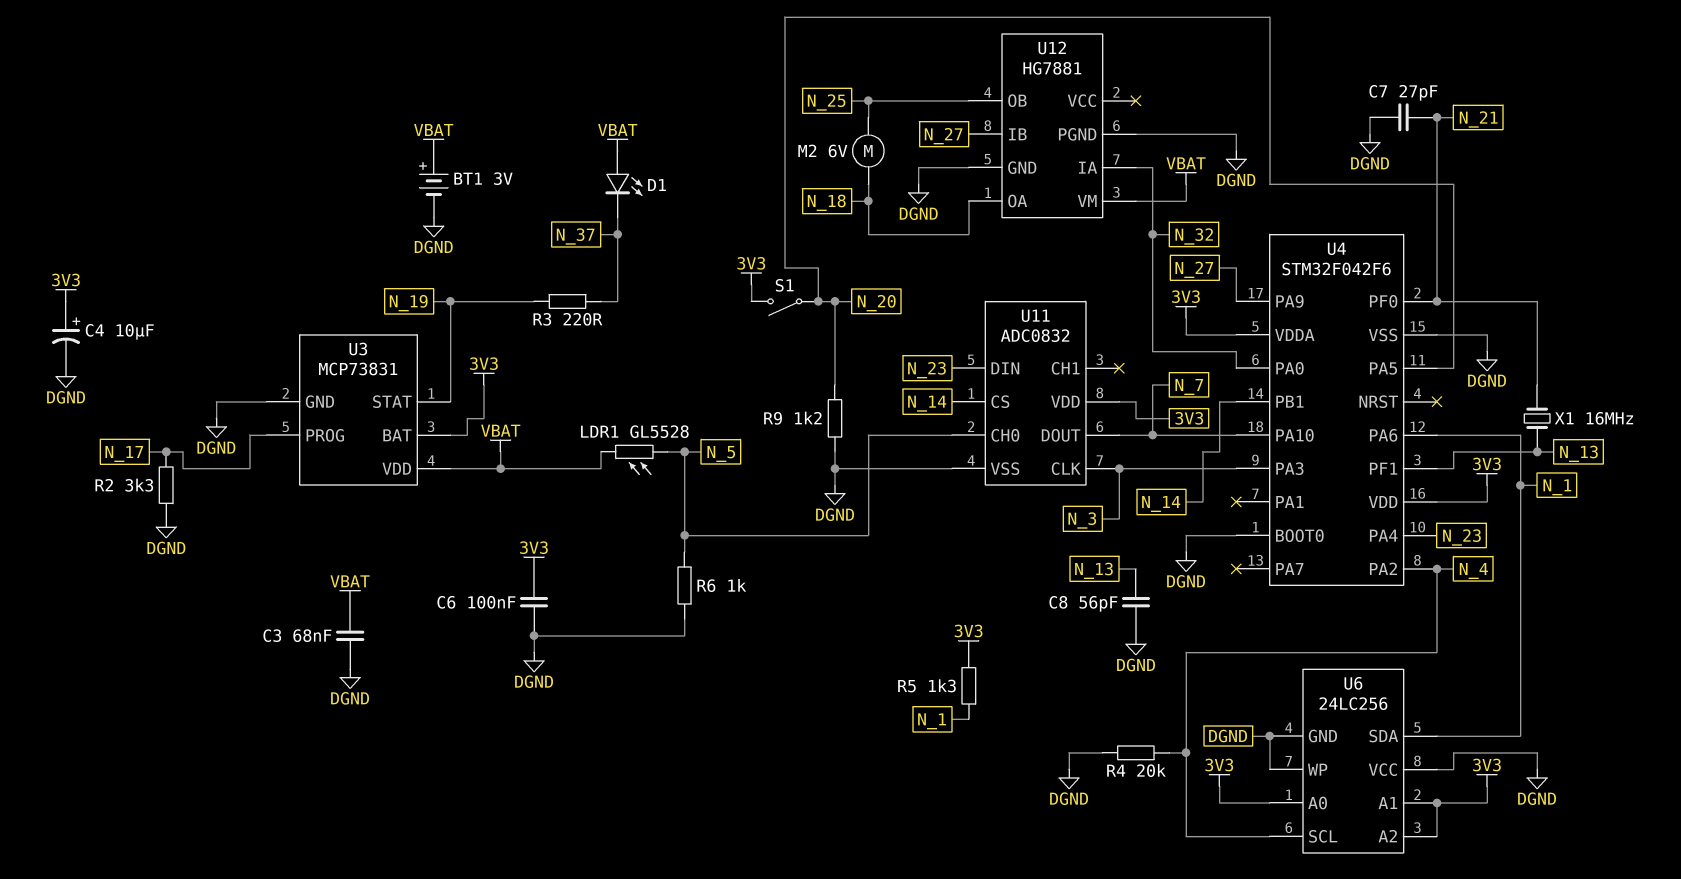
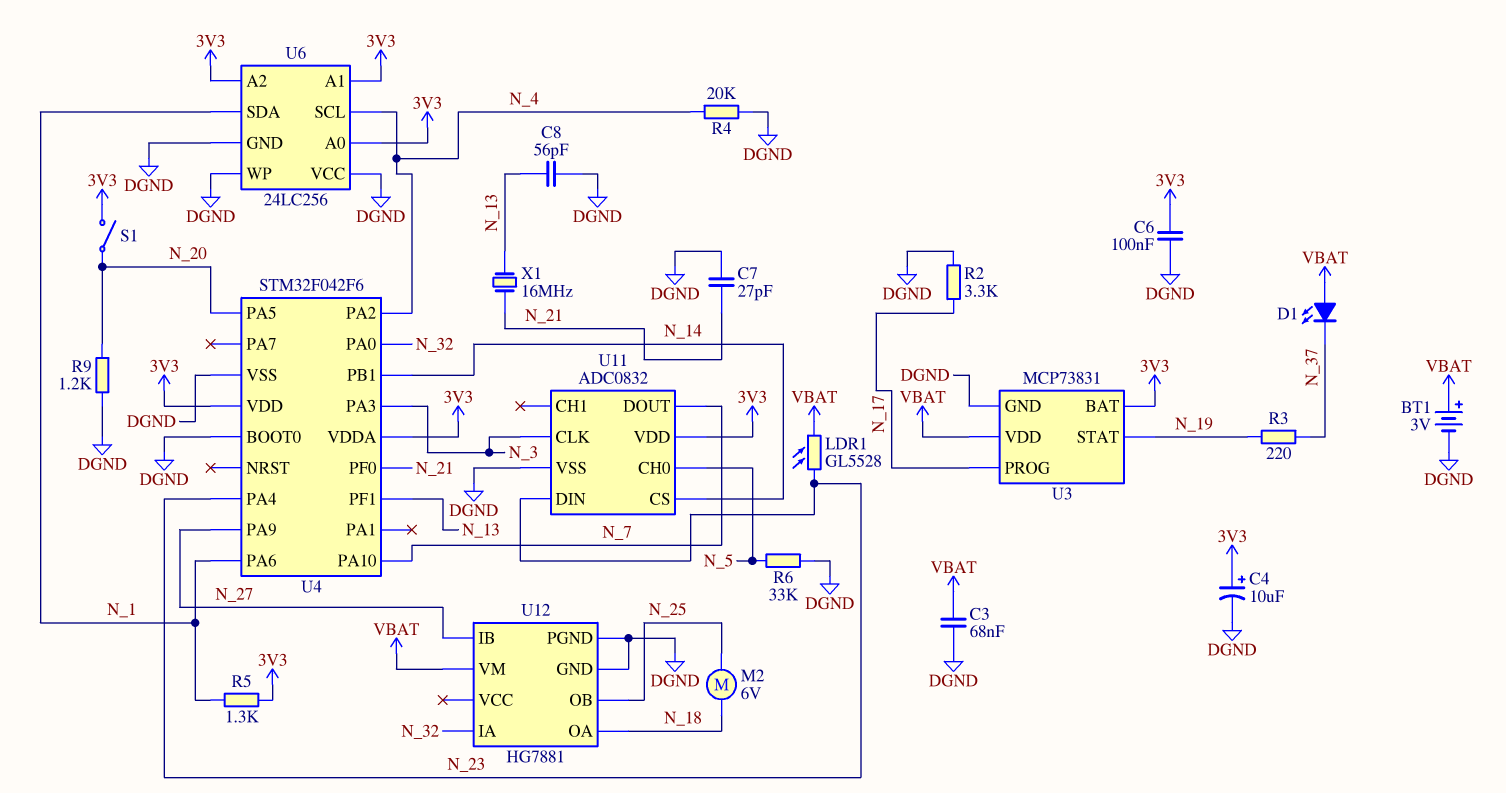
LDR1: GL5528 (N_5, VBAT) -> GL5528 (N_23, VBAT)
R6: 1k (DGND, N_5) -> 33k (DGND, N_5)

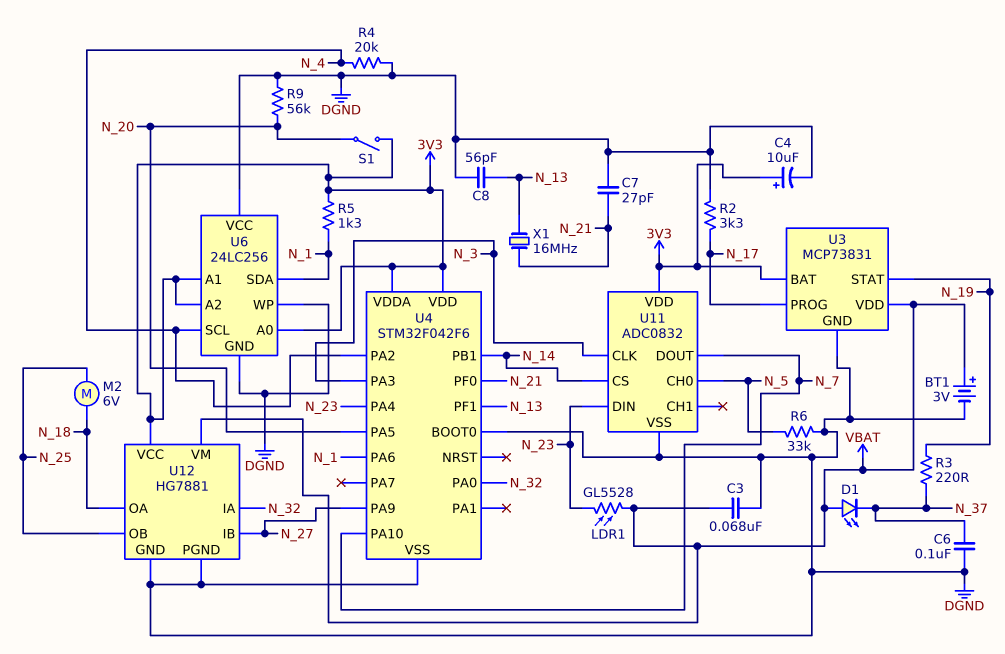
C6: 100nF (3V3, DGND) -> 100nF (DGND, N_37)
R9: 1.2k (DGND, N_20) -> 56k (DGND, N_20)
U12 pin VCC: none -> 3V3

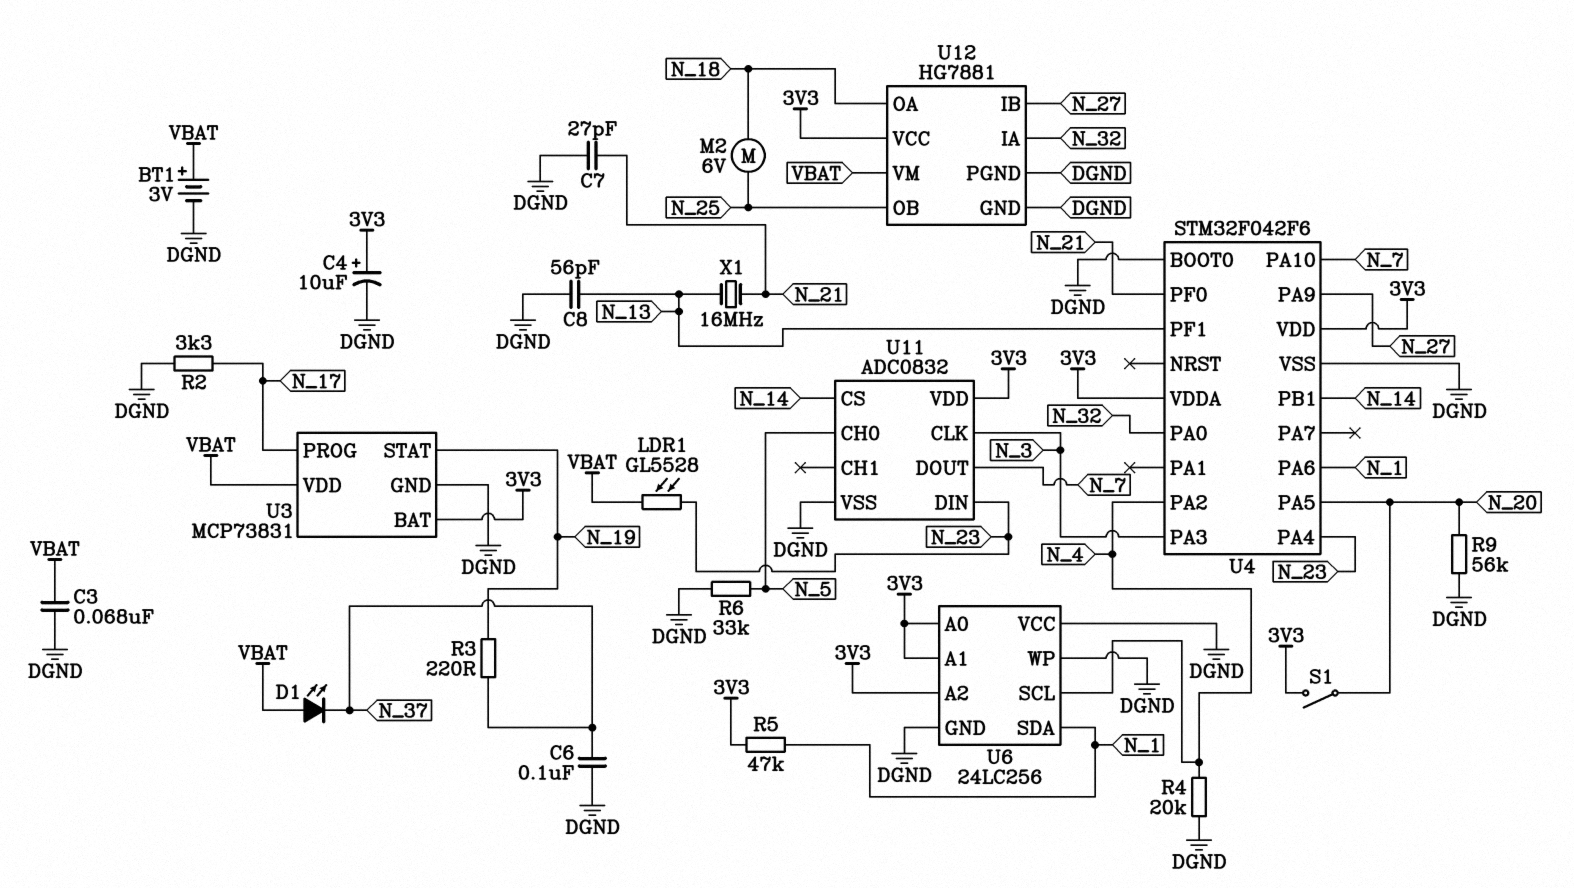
R5: 1.3k (3V3, N_1) -> 47k (3V3, N_1)

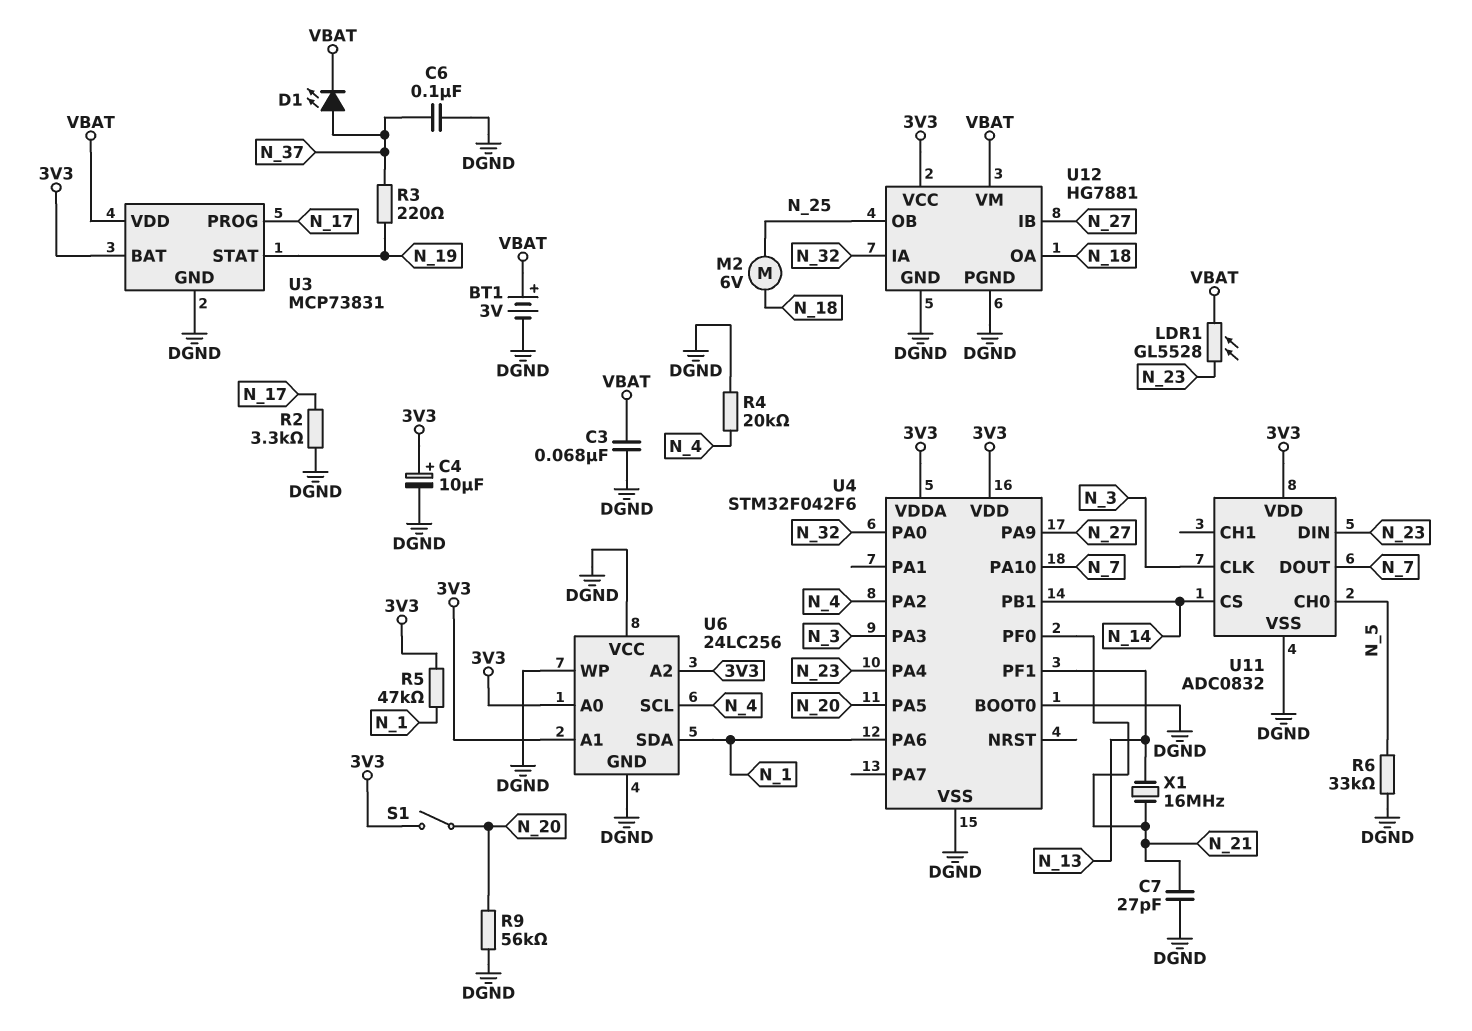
C8: 56pF (DGND, N_13) -> none
D1: LED (A VBAT, K N_37) -> LED (A N_37, K VBAT)

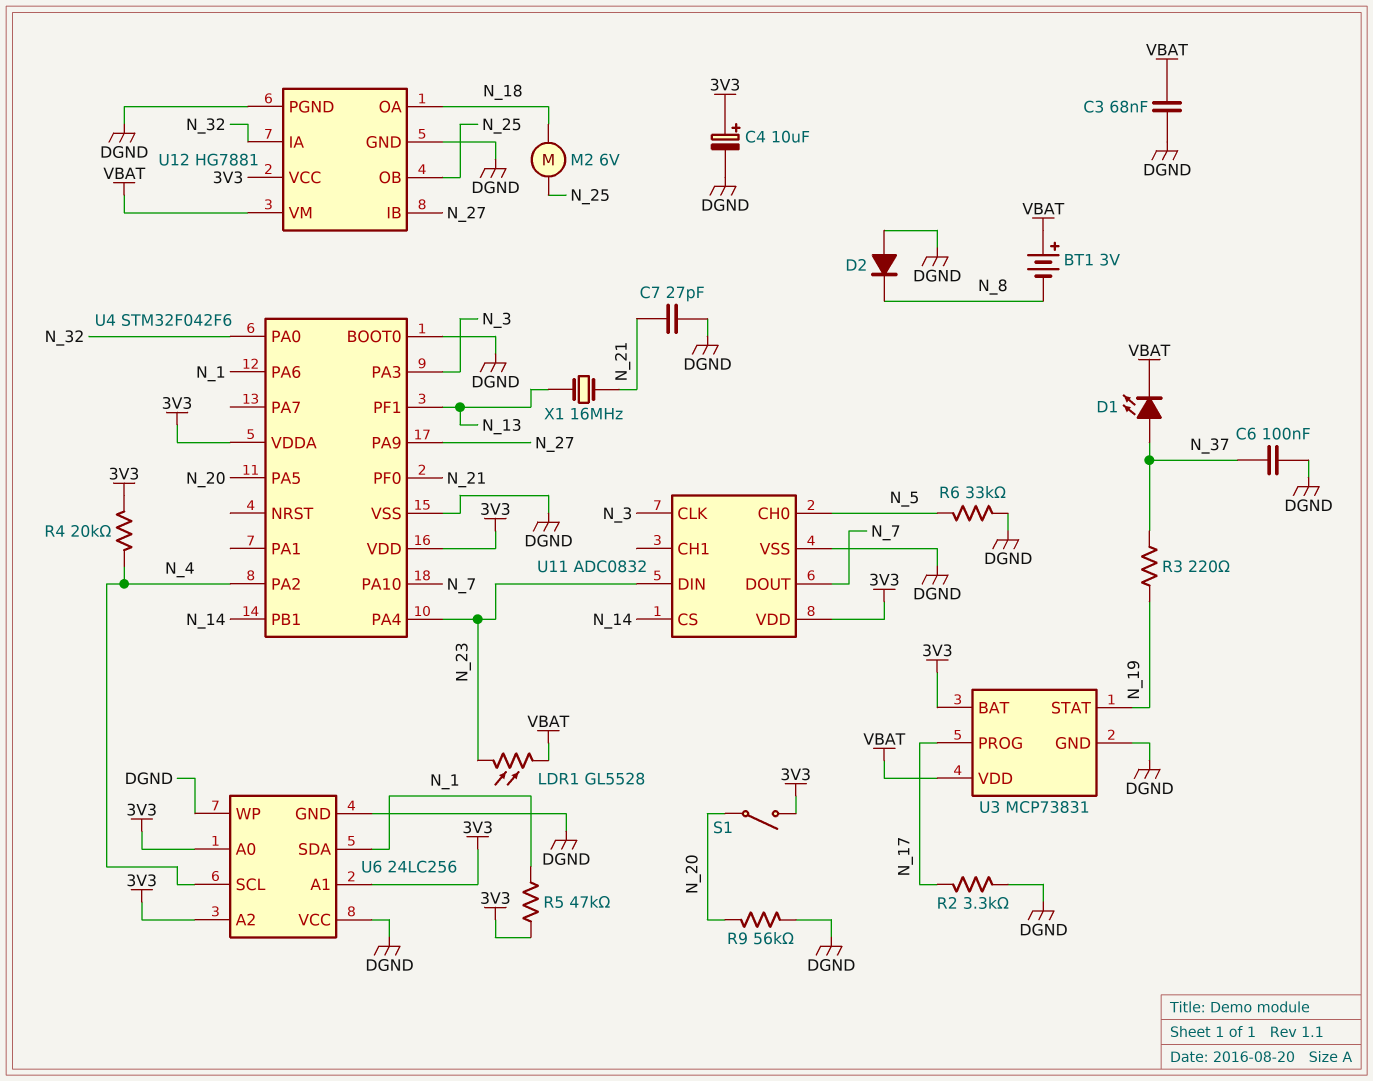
BT1: 3V (plus VBAT, minus DGND) -> 3V (plus VBAT, minus N_8)
D2: none -> diode (A DGND, K N_8)
R4: 20k (DGND, N_4) -> 20k (3V3, N_4)

